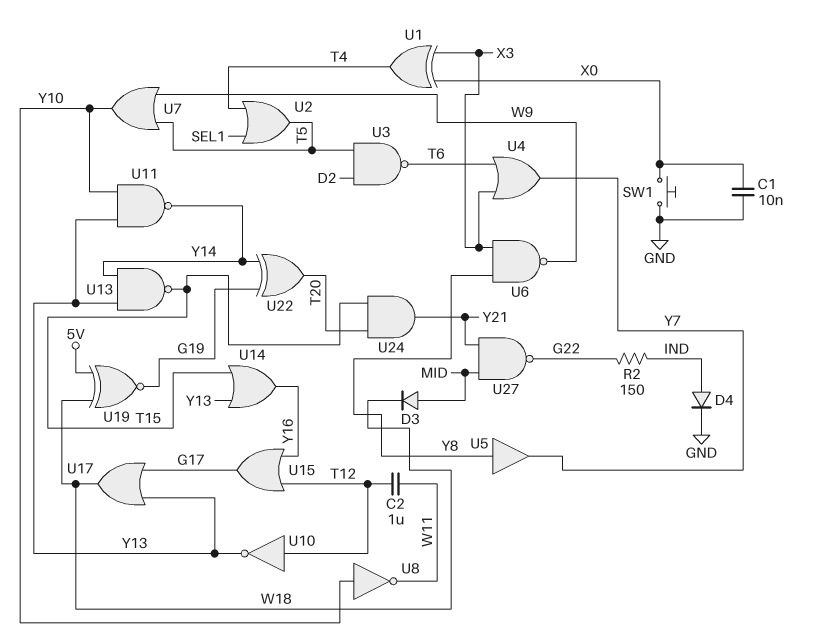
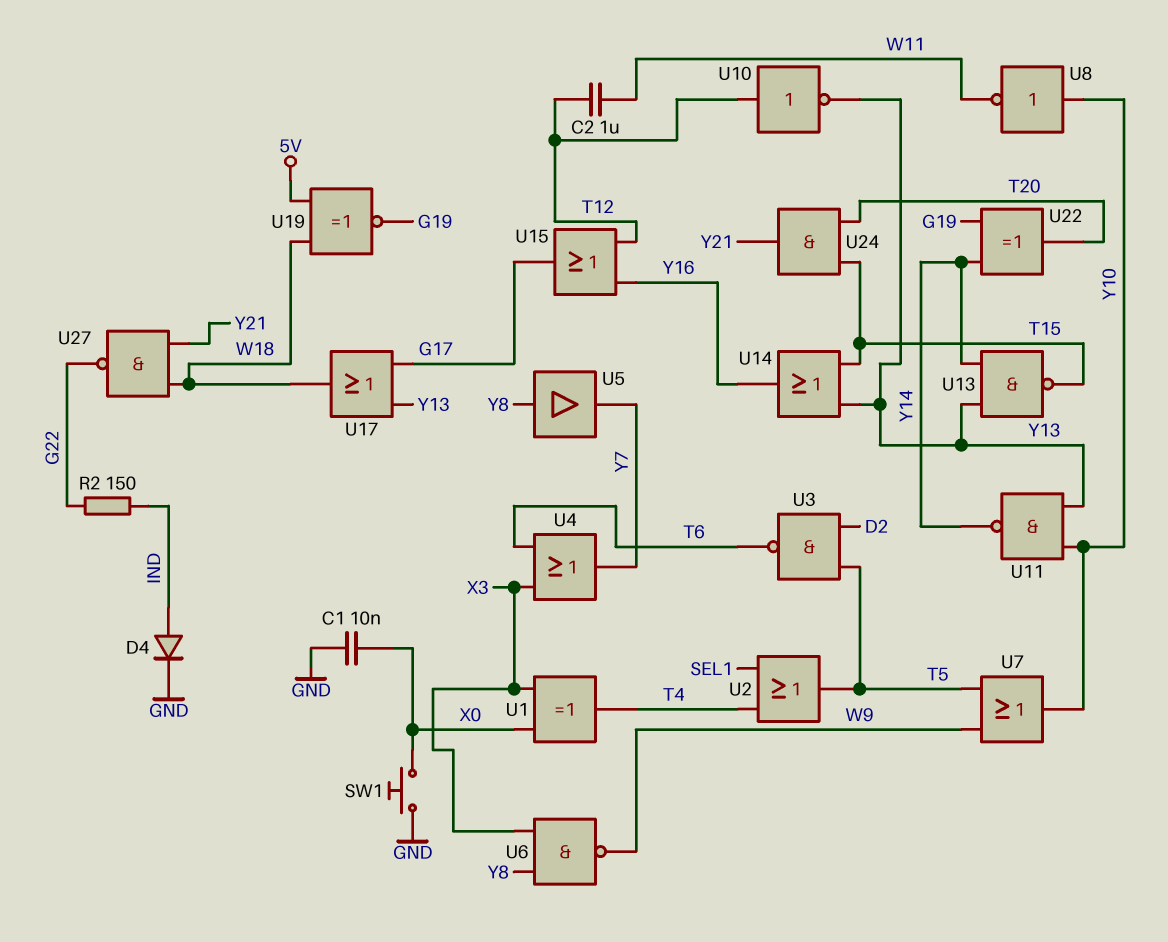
D3: diode (A MID, K W18) -> none
U27: NAND (in MID, in Y21, out G22) -> NAND (in W18, in Y21, out G22)

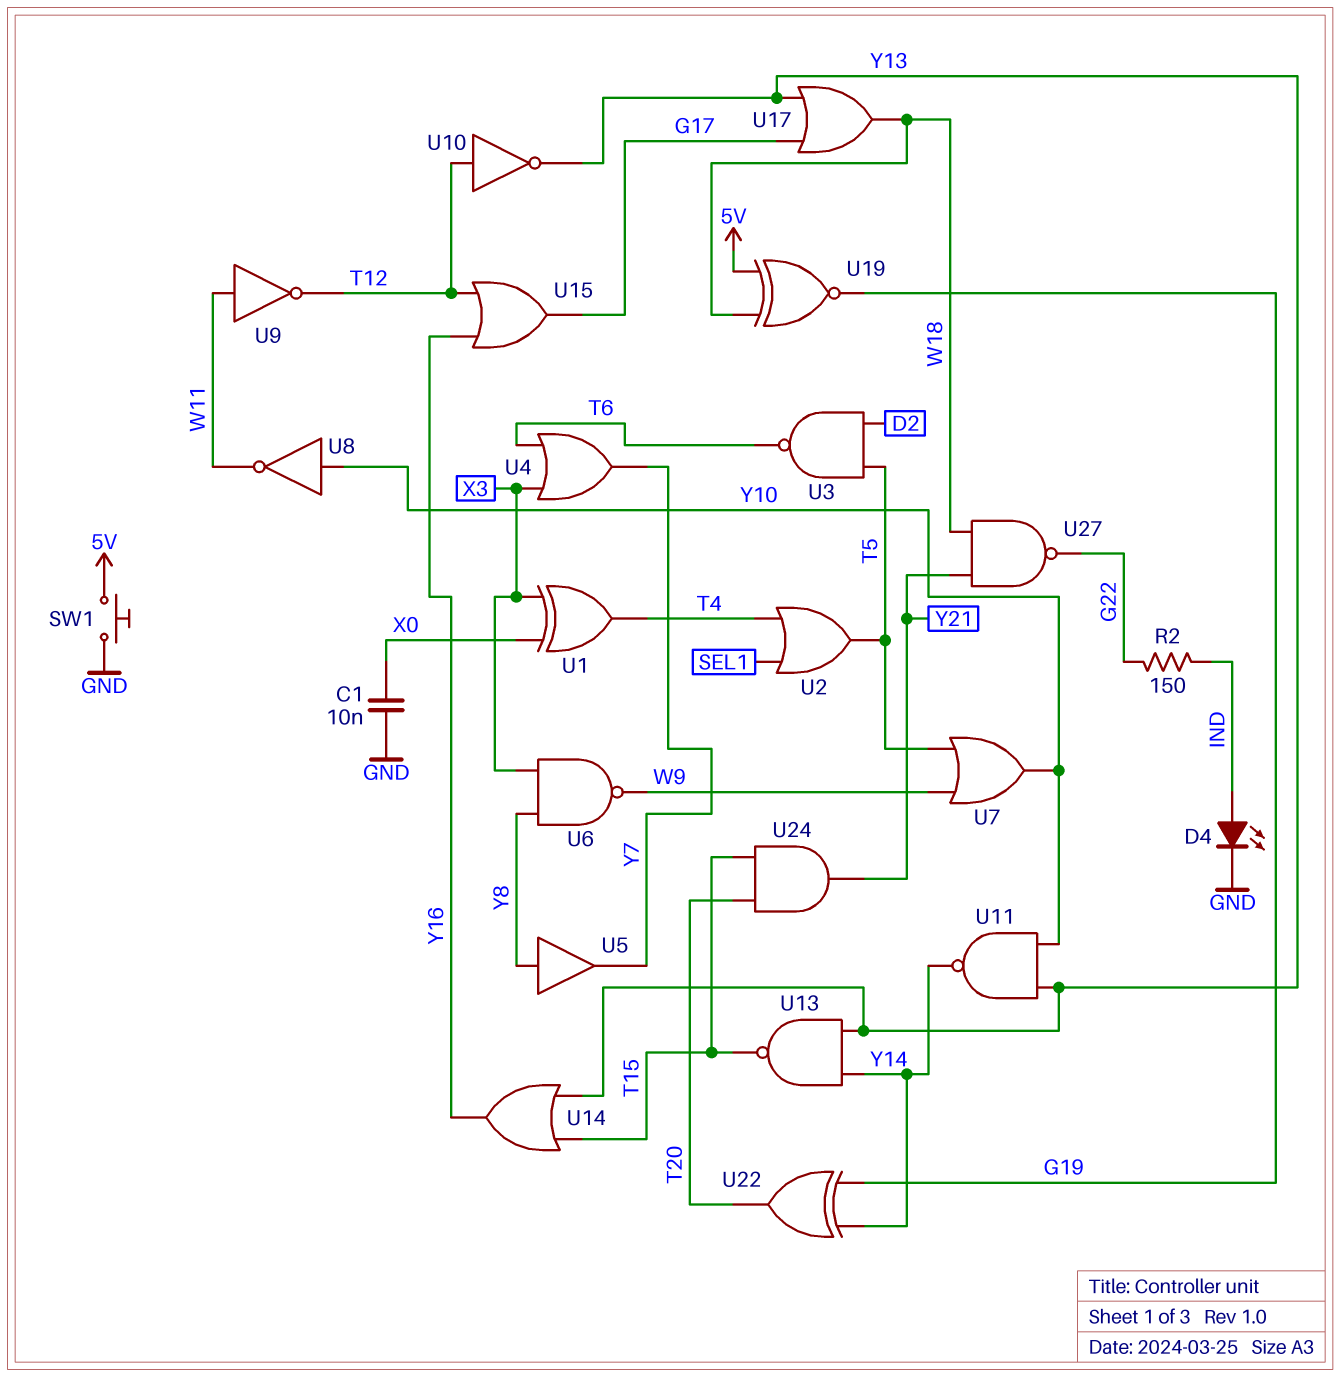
C2: 1uF (T12, W11) -> none
D4: diode (A IND, K GND) -> LED (A IND, K GND)
SW1: button (GND, X0) -> button (5V, GND)
U9: none -> NOT (in W11, out T12)

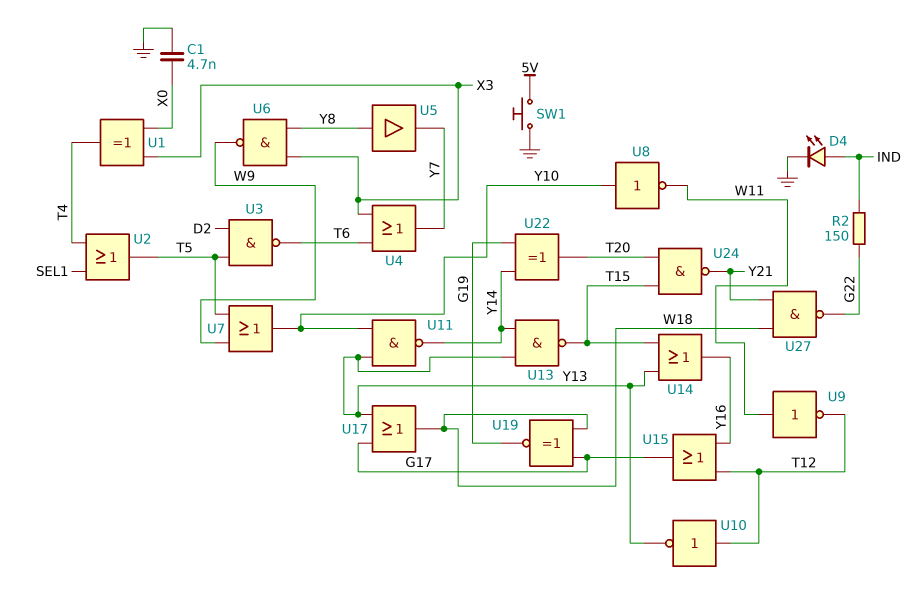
C1: 10nF (GND, X0) -> 4.7nF (GND, X0)
U19: XNOR (in 5V, in W18, out G19) -> XNOR (in G17, in W18, out G19)
U24: AND (in T15, in T20, out Y21) -> NAND (in T15, in T20, out Y21)

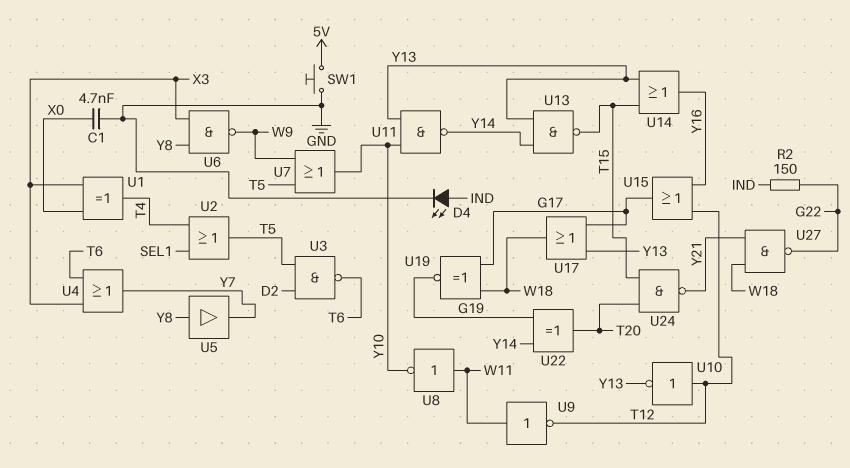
U8: NOT (in Y10, out W11) -> NOT (in W11, out Y10)

